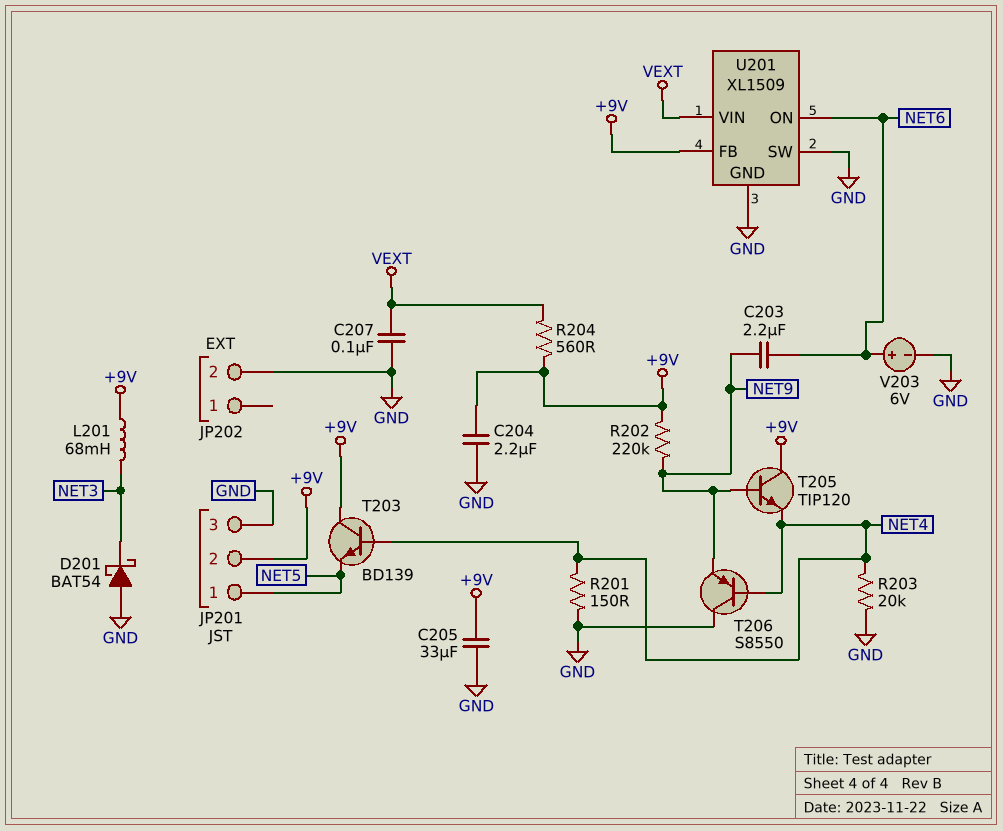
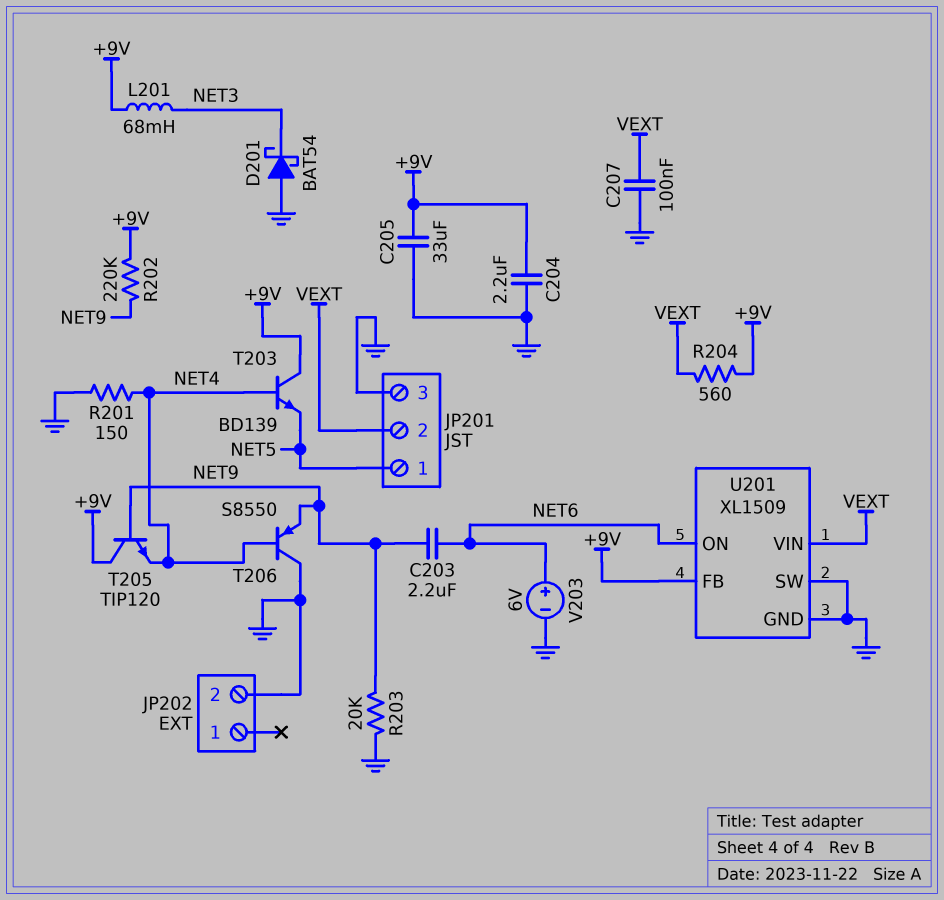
JP201 pin 2: +9V -> VEXT
R203: 20k (GND, NET4) -> 20k (GND, NET9)

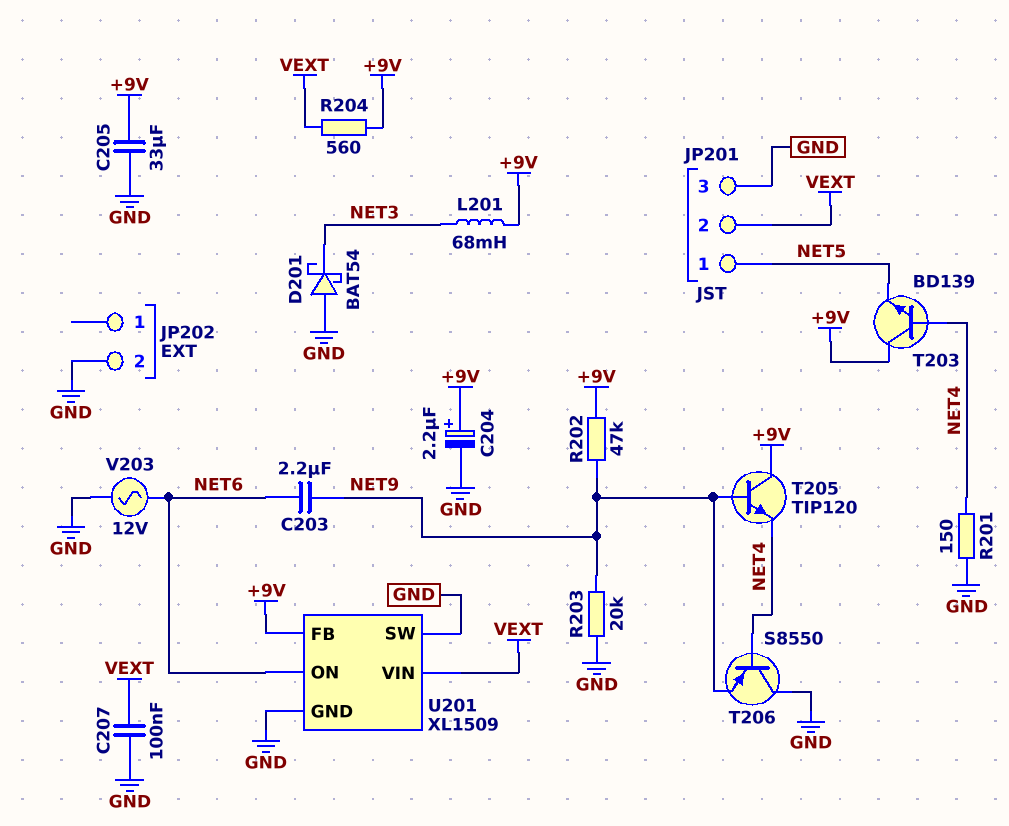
C204: 2.2uF (+9V, GND) -> 2.2uF (plus +9V, minus GND)
R202: 220k (+9V, NET9) -> 47k (+9V, NET9)
V203: 6V (plus NET6, minus GND) -> AC 12V (GND, NET6)

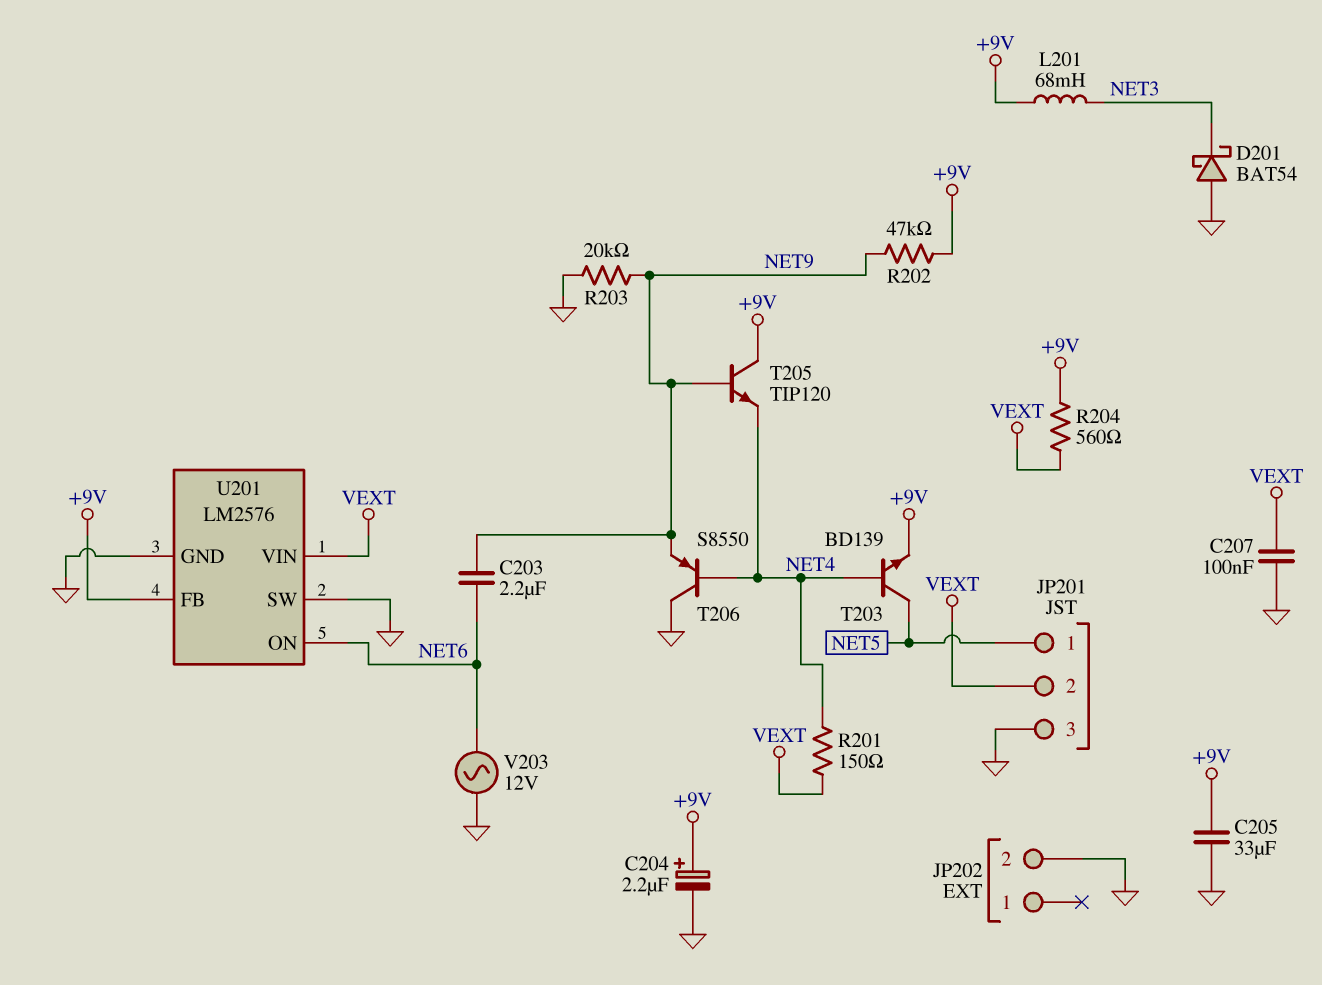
R201: 150 (GND, NET4) -> 150 (NET4, VEXT)
T203: NPN BD139 (B NET4, C +9V, E NET5) -> NPN BD139 (B NET4, C NET5, E +9V)
U201: XL1509 -> LM2576

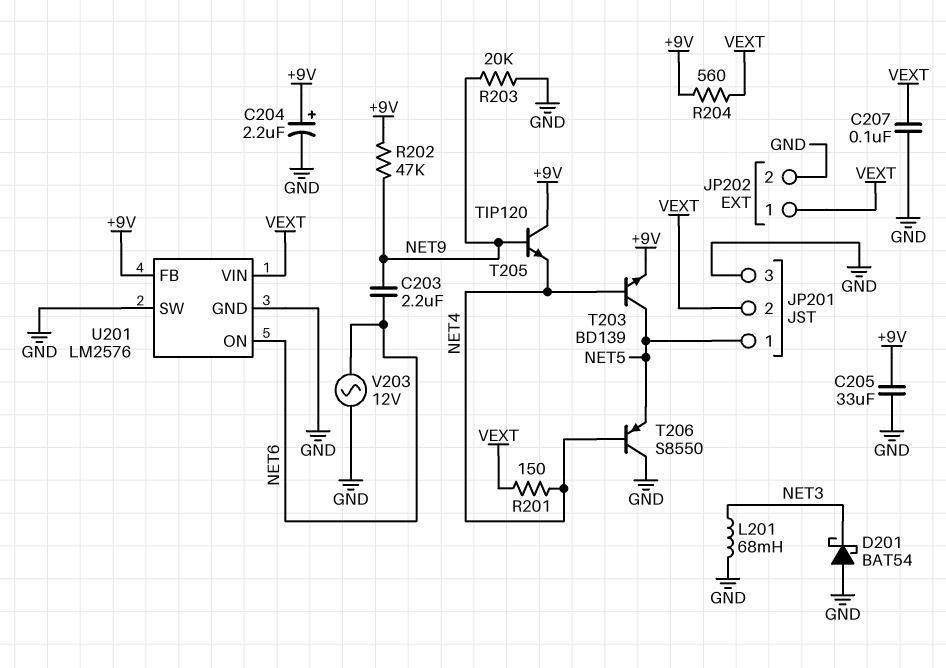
JP202 pin 1: none -> VEXT
L201: 68mH (+9V, NET3) -> 68mH (GND, NET3)
T206: PNP S8550 (B NET4, C GND, E NET9) -> PNP S8550 (B NET4, C GND, E NET5)

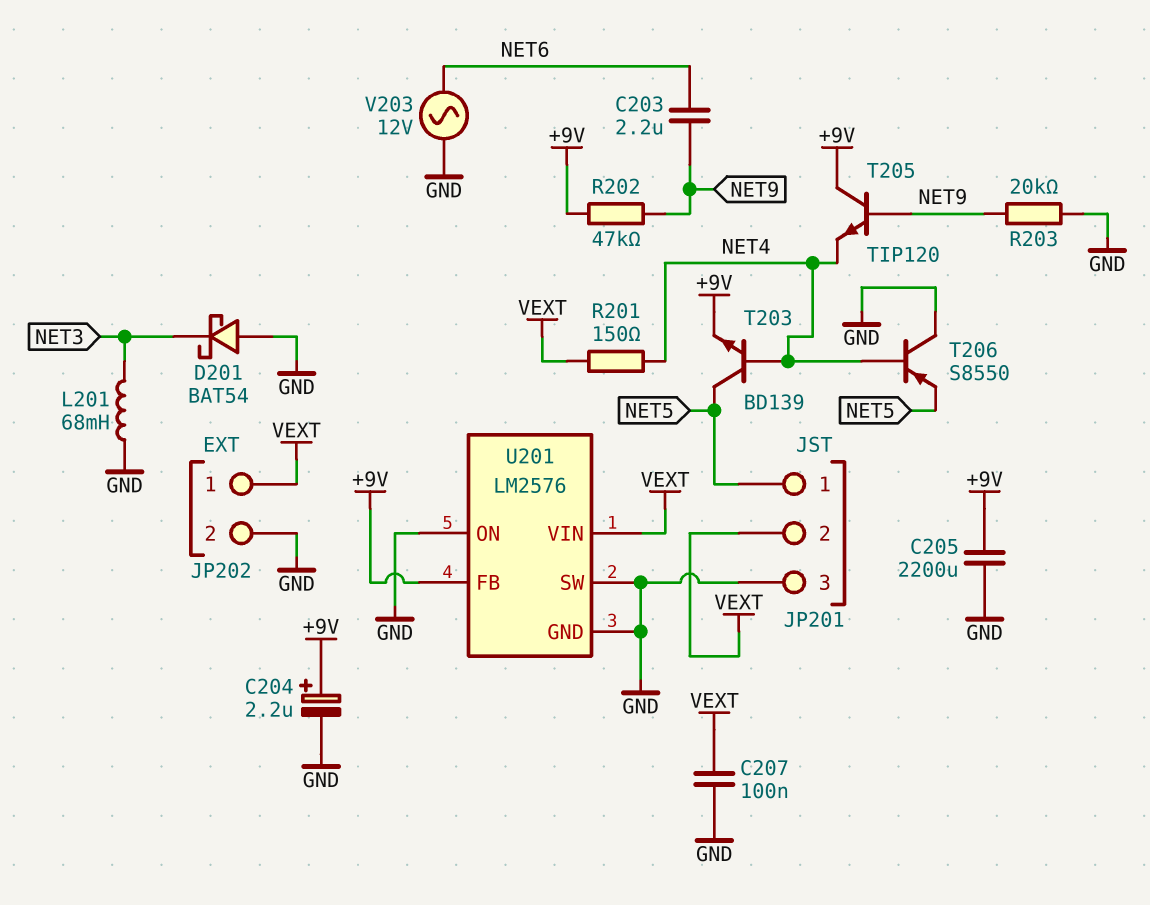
C205: 33uF (+9V, GND) -> 2200uF (+9V, GND)
R204: 560 (+9V, VEXT) -> none
U201 pin ON: NET6 -> GND

